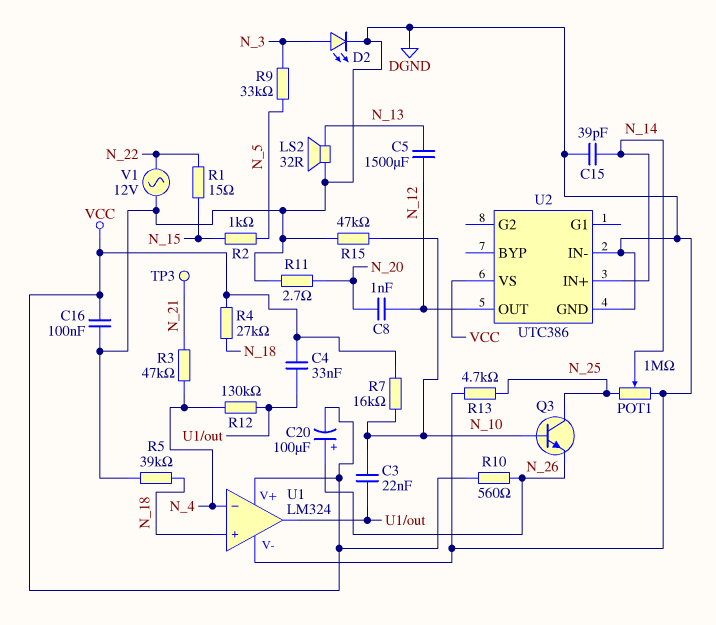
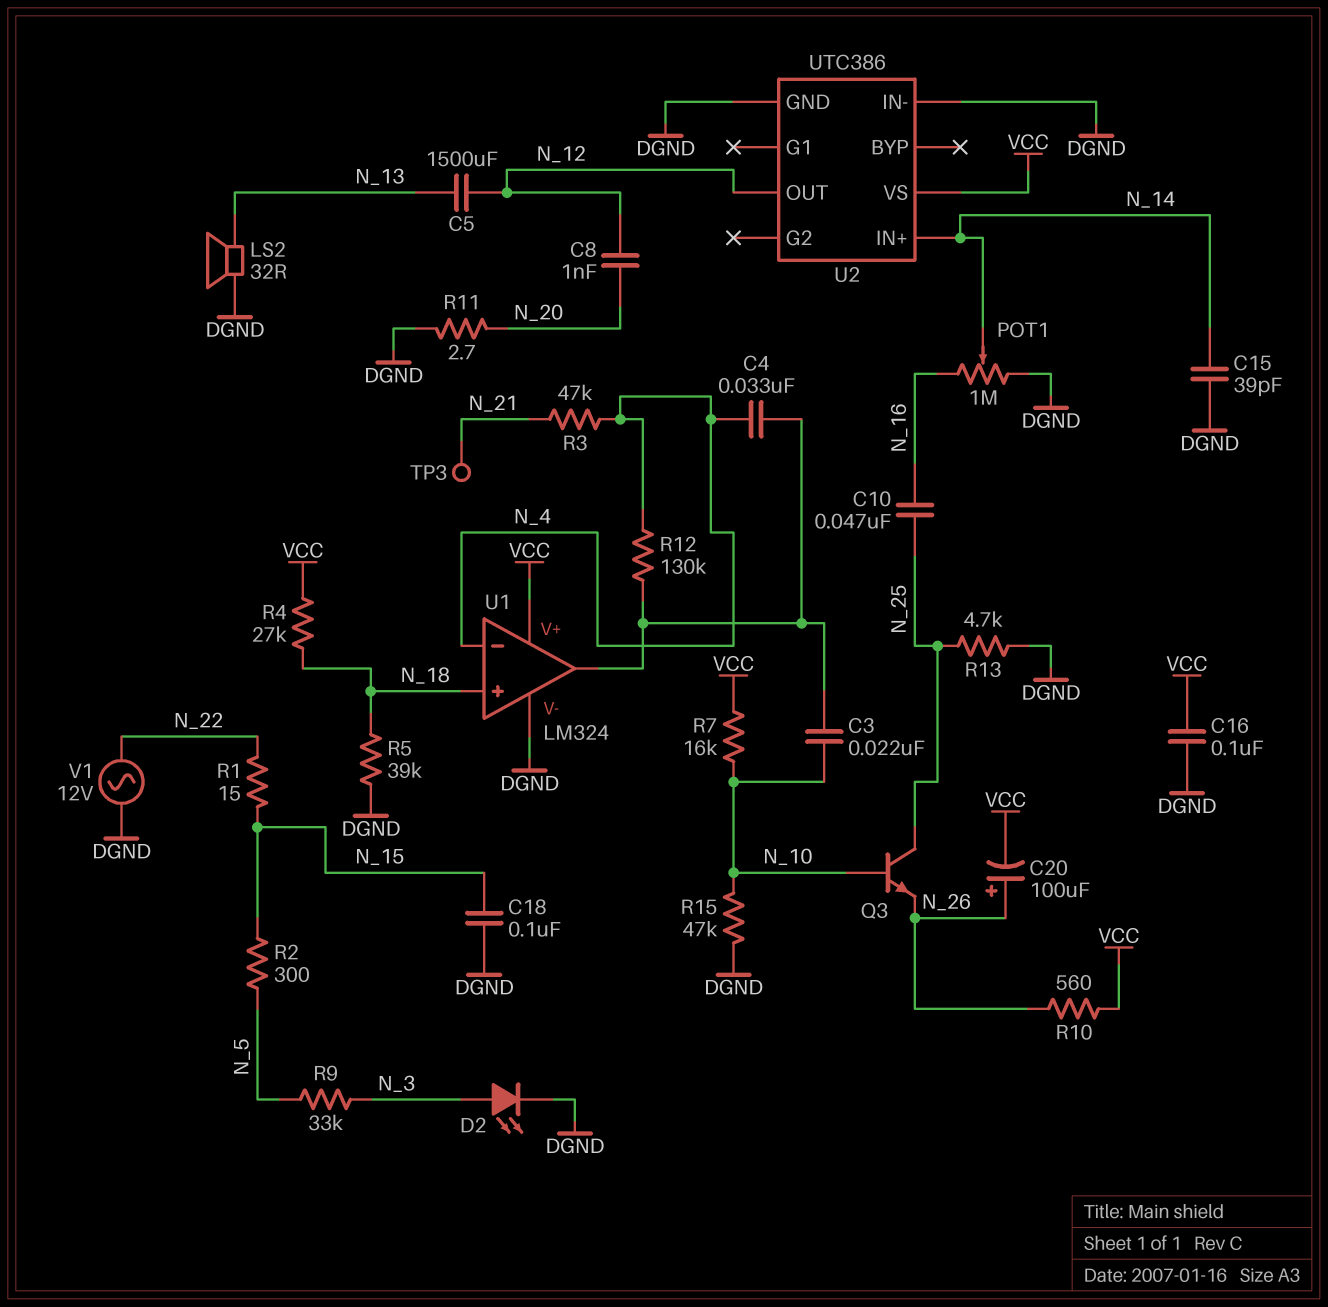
C4: 33nF (U1/out, VCC) -> 33nF (N_4, U1/out)
C10: none -> 47nF (N_16, N_25)
C18: none -> 100nF (DGND, N_15)
POT1: 1M (DGND, N_25, wiper N_14) -> 1M (DGND, N_16, wiper N_14)
R2: 1k (N_5, N_15) -> 300 (N_5, N_15)

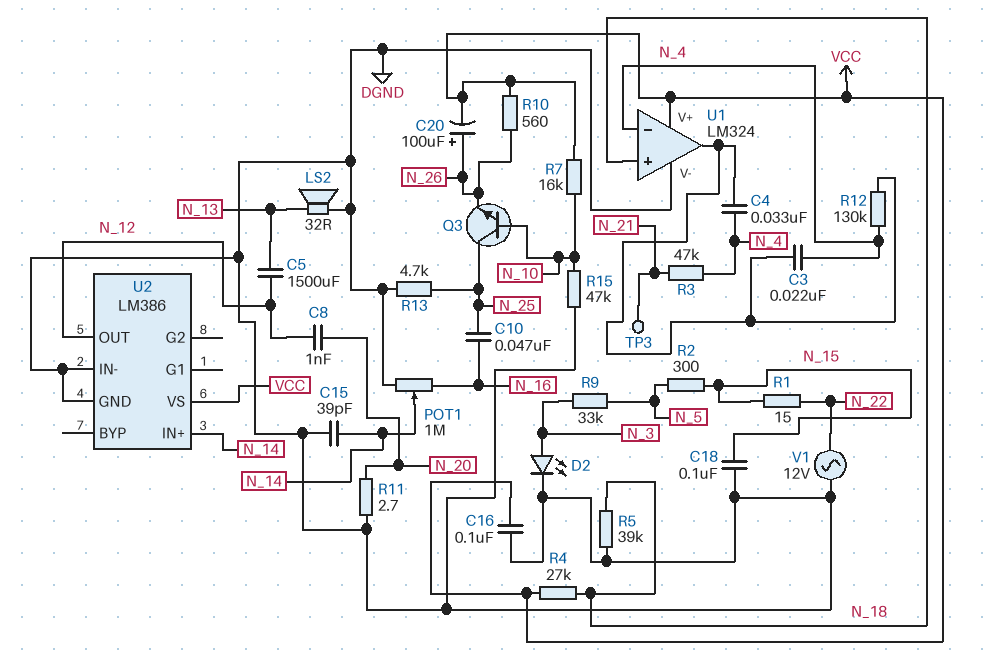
C3: 22nF (N_10, U1/out) -> 22nF (N_4, U1/out)
U2: UTC386 -> LM386

